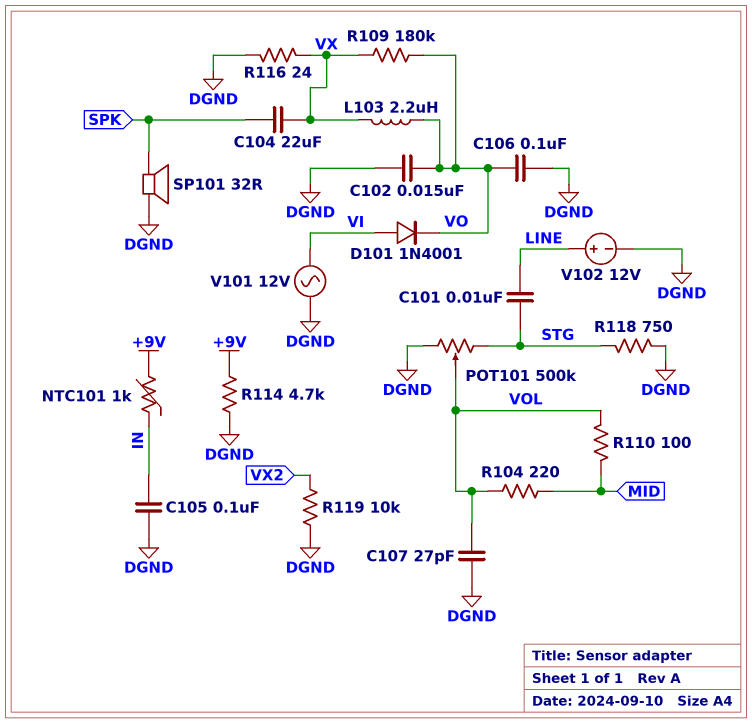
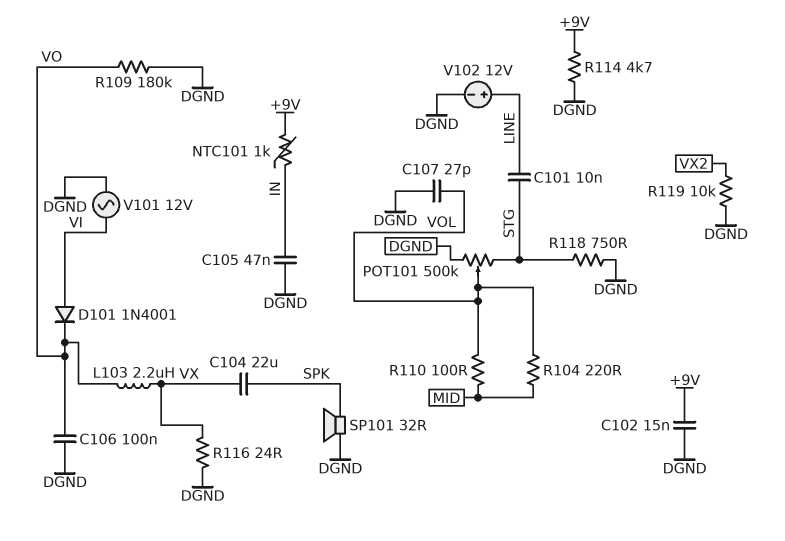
C102: 15nF (DGND, VO) -> 15nF (+9V, DGND)
C105: 100nF (DGND, IN) -> 47nF (DGND, IN)
R109: 180k (VO, VX) -> 180k (DGND, VO)

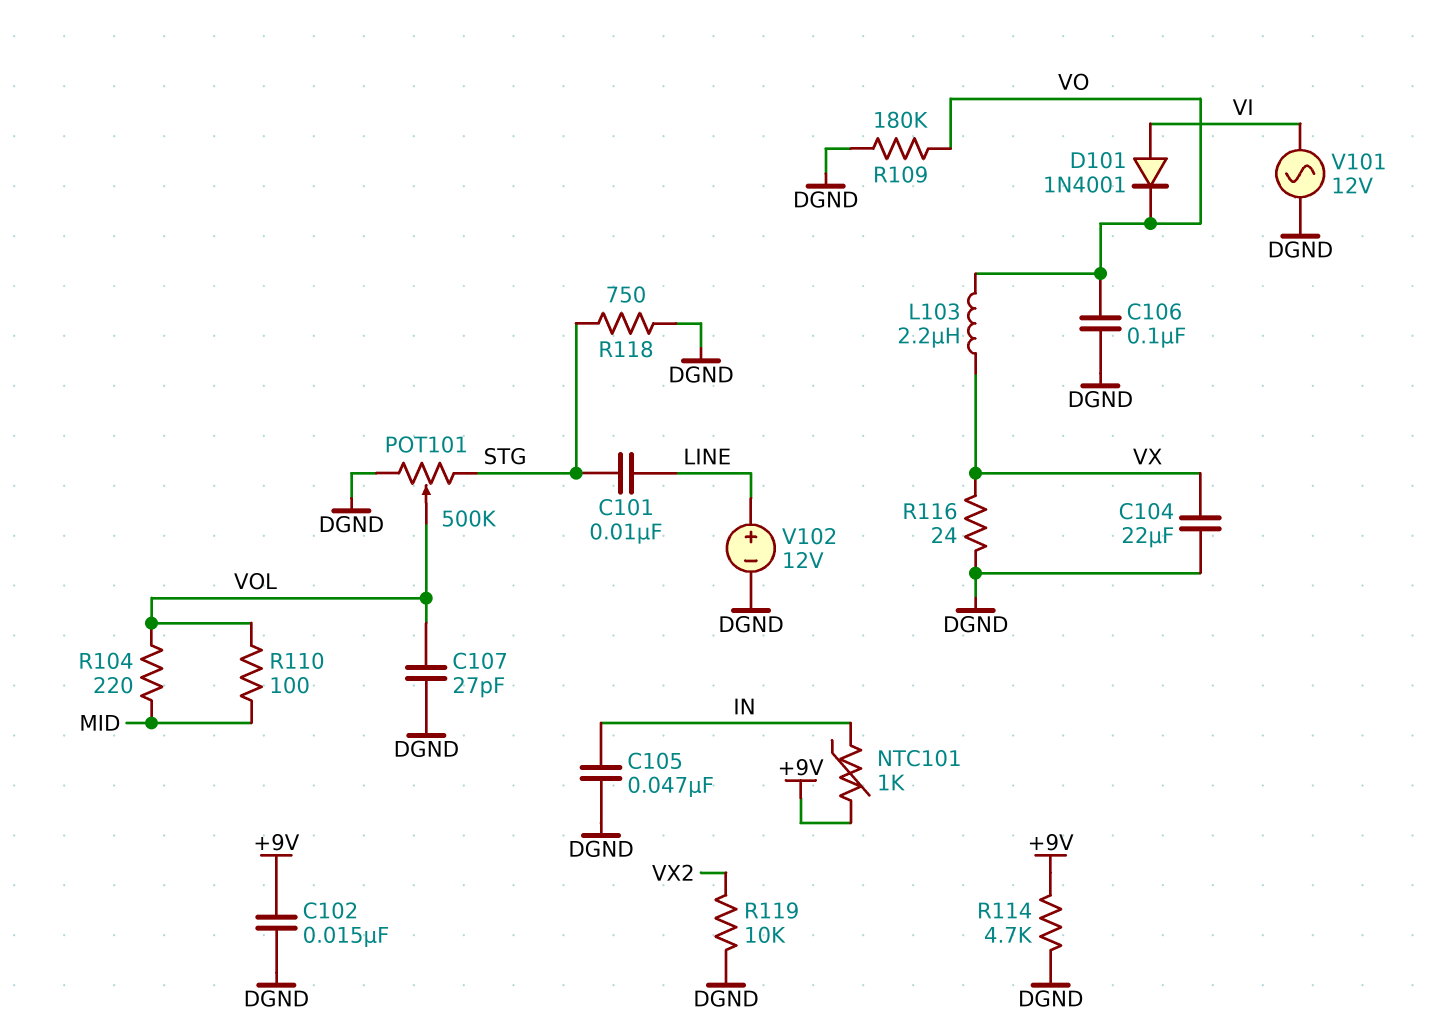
C104: 22uF (SPK, VX) -> 22uF (DGND, VX)
SP101: speaker 32R (DGND, SPK) -> none

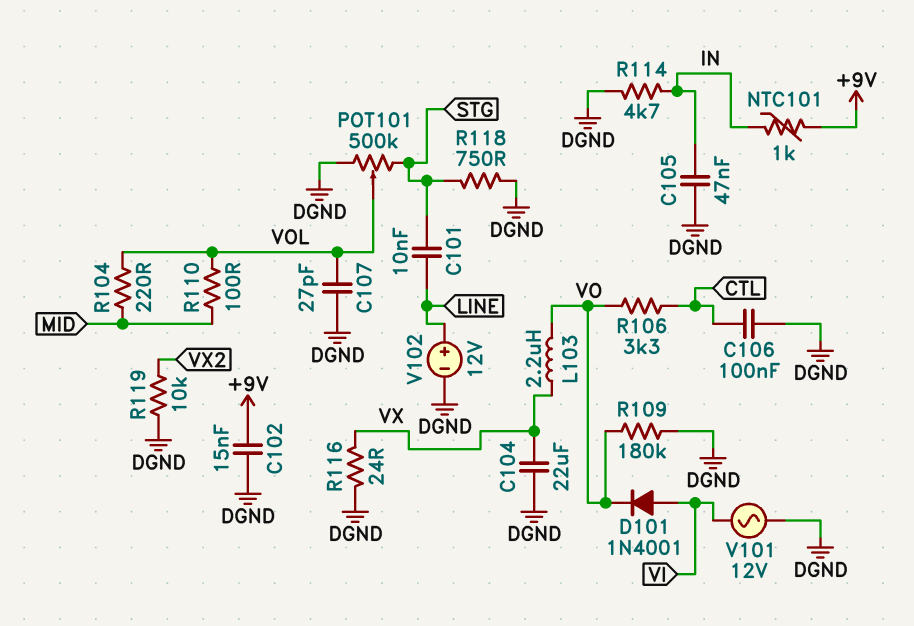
C106: 100nF (DGND, VO) -> 100nF (CTL, DGND)
R106: none -> 3.3k (CTL, VO)
R114: 4.7k (+9V, DGND) -> 4.7k (DGND, IN)

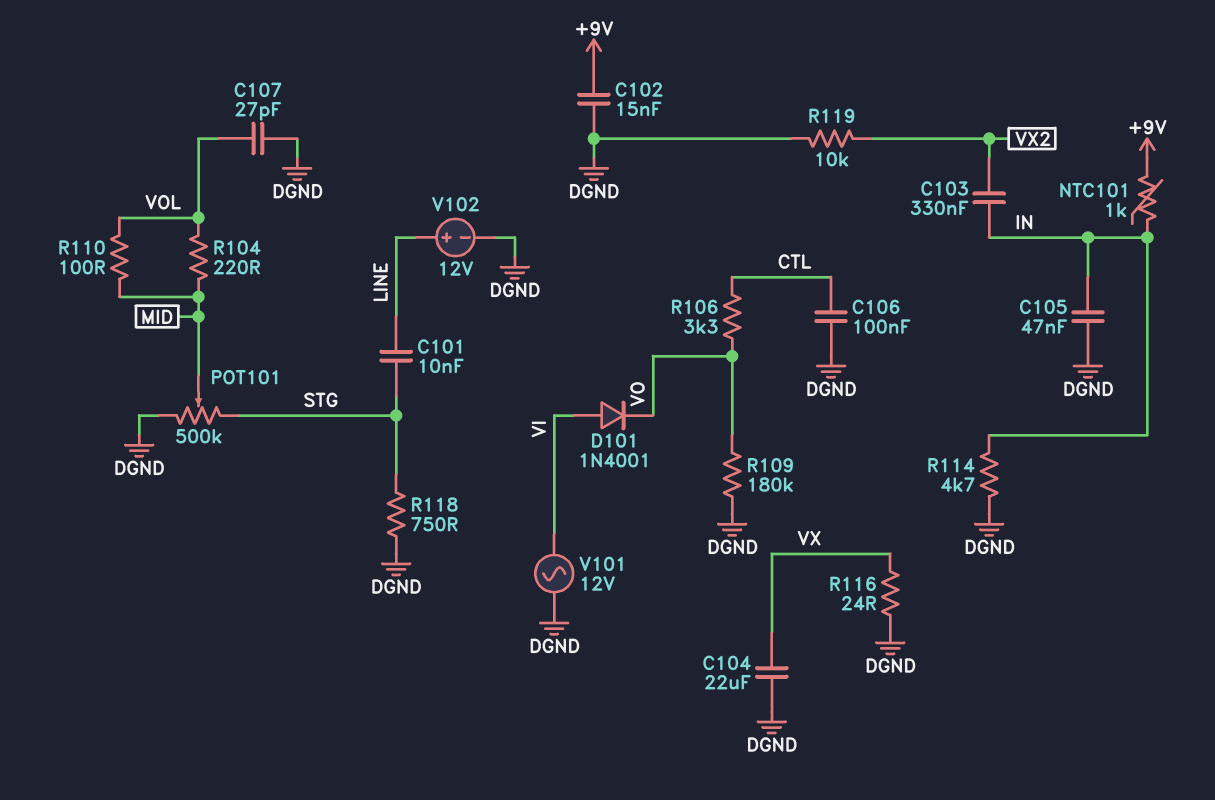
C103: none -> 330nF (IN, VX2)
L103: 2.2uH (VO, VX) -> none
POT101: 500k (DGND, STG, wiper VOL) -> 500k (DGND, STG, wiper MID)

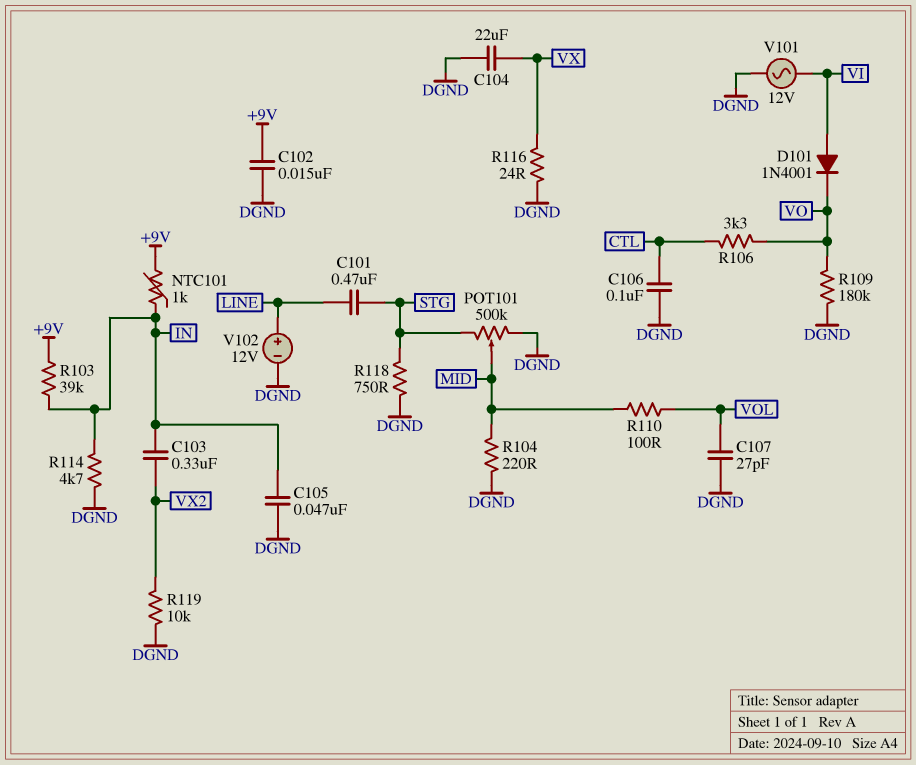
C101: 10nF (LINE, STG) -> 470nF (LINE, STG)
R103: none -> 39k (+9V, IN)
R104: 220 (MID, VOL) -> 220 (DGND, MID)

